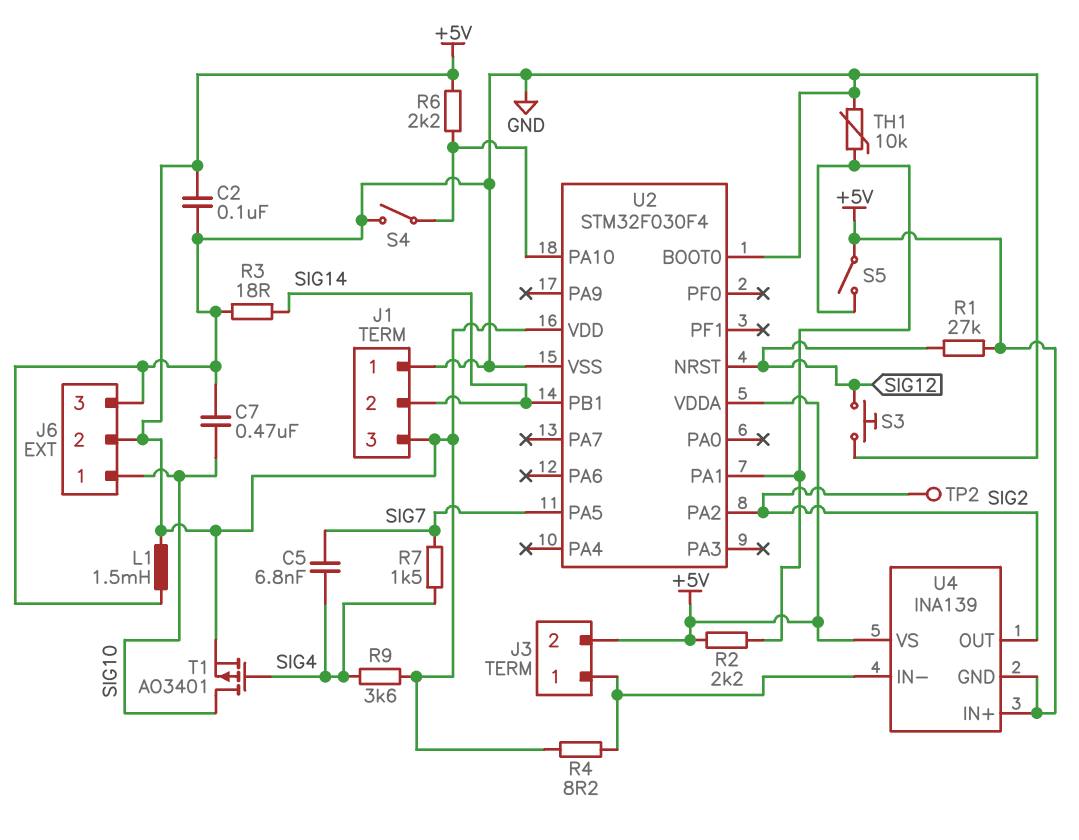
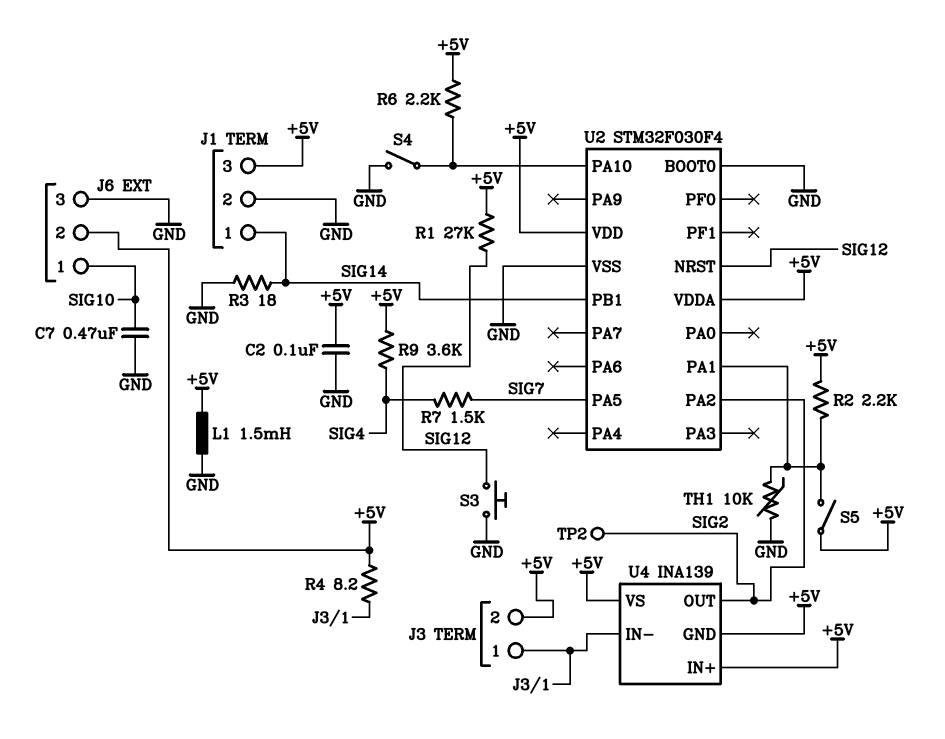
C5: 6.8nF (SIG4, SIG7) -> none
J1 pin 1: GND -> SIG14
J1 pin 2: SIG14 -> GND
T1: PMOS AO3401 (G SIG4, D SIG10, S +5V) -> none

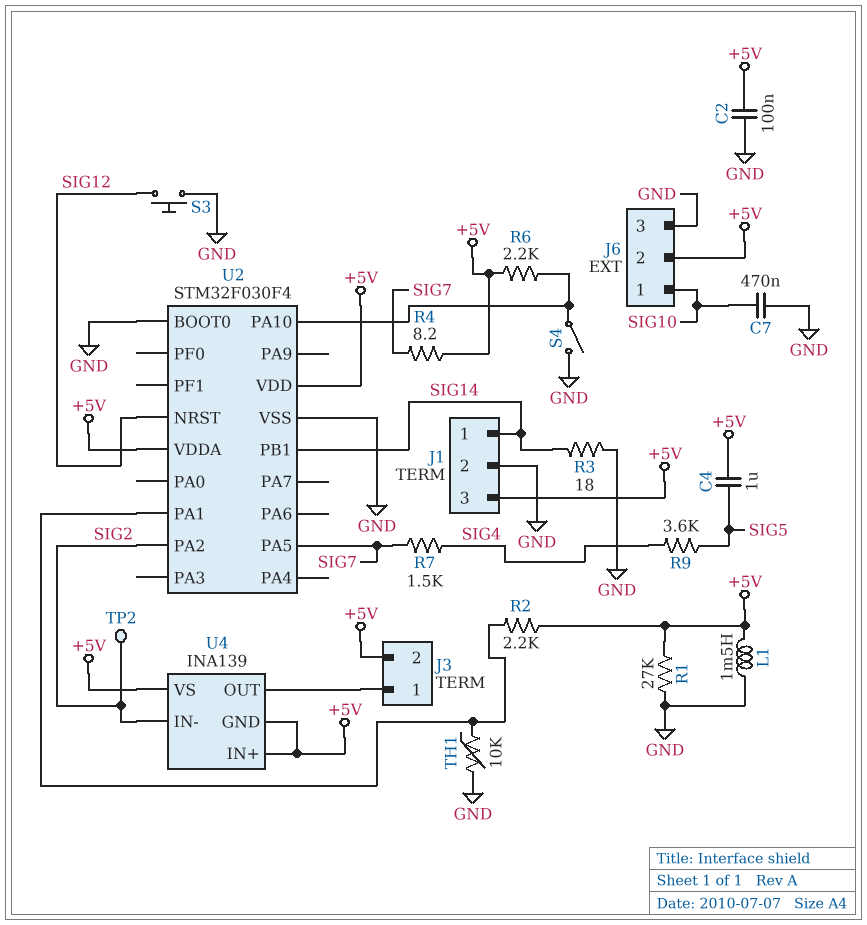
C4: none -> 1uF (+5V, SIG5)
R1: 27k (+5V, SIG12) -> 27k (+5V, GND)
R4: 8.2 (+5V, J3/1) -> 8.2 (+5V, SIG7)
R9: 3.6k (+5V, SIG4) -> 3.6k (SIG4, SIG5)
S5: switch (+5V, U2/PA1) -> none
U4 pin IN-: J3/1 -> SIG2
U4 pin OUT: SIG2 -> J3/1

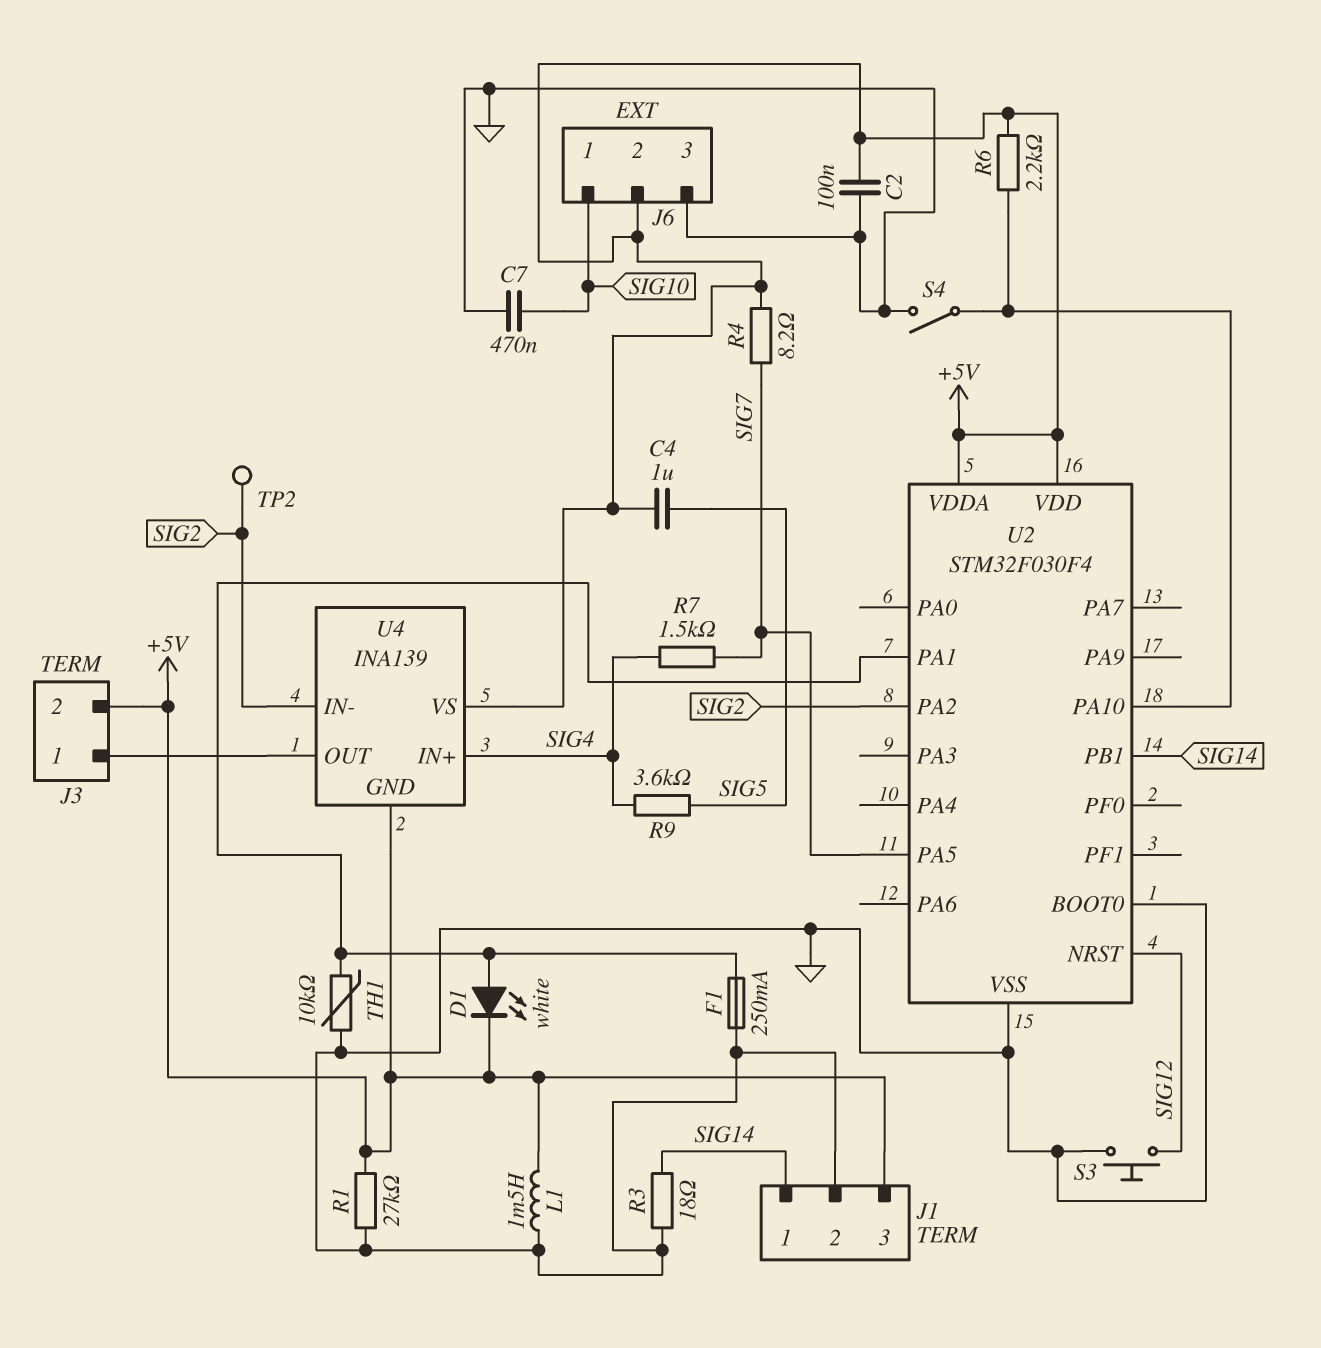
D1: none -> LED white (A U2/PA1, K +5V)
F1: none -> 250mA (GND, U2/PA1)
R2: 2.2k (+5V, U2/PA1) -> none
U4 pin IN+: +5V -> SIG4

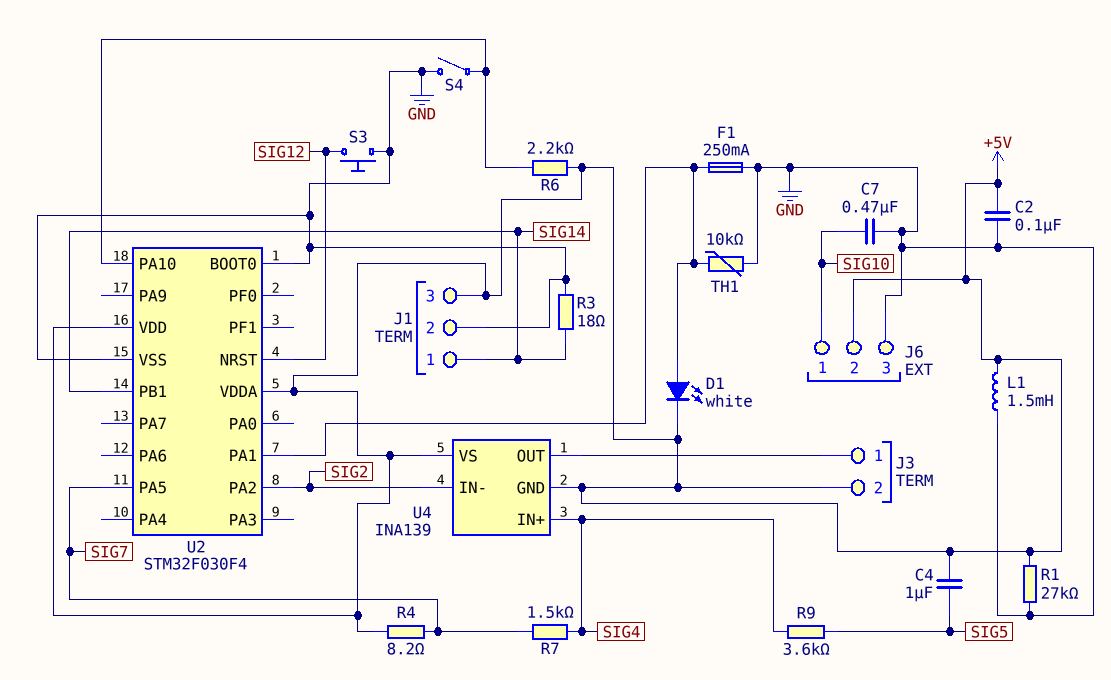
TP2: test point (SIG2) -> none

